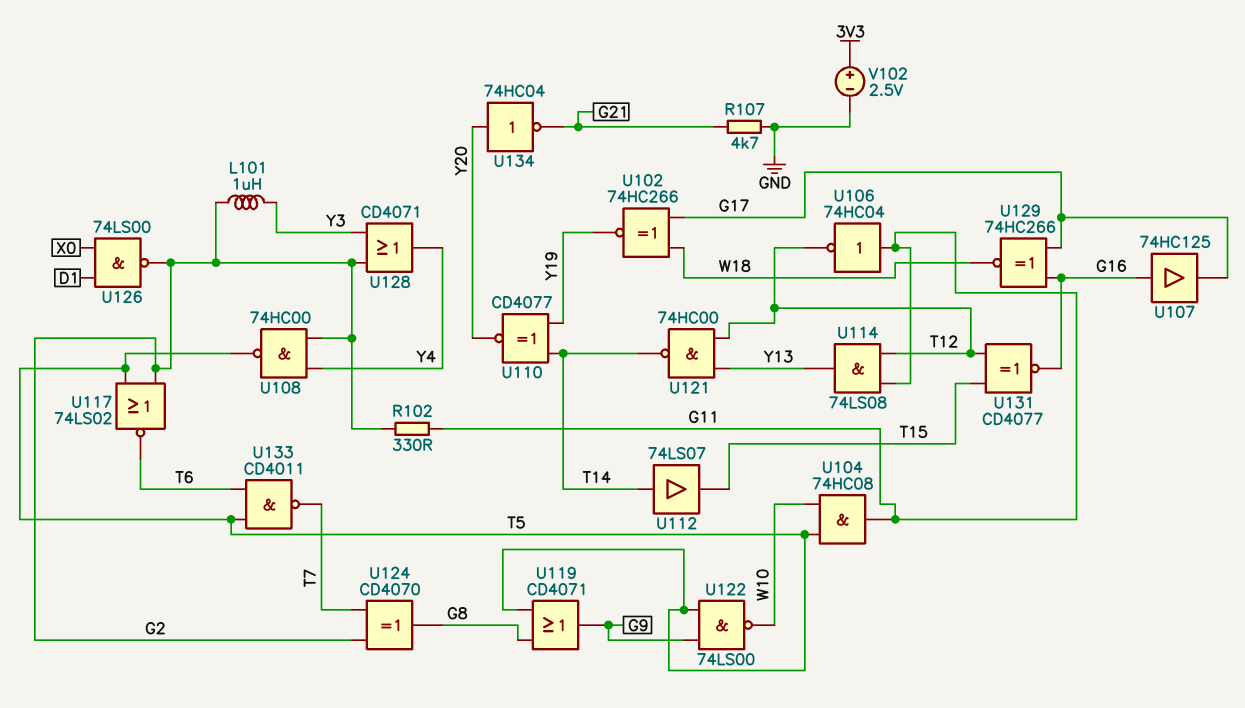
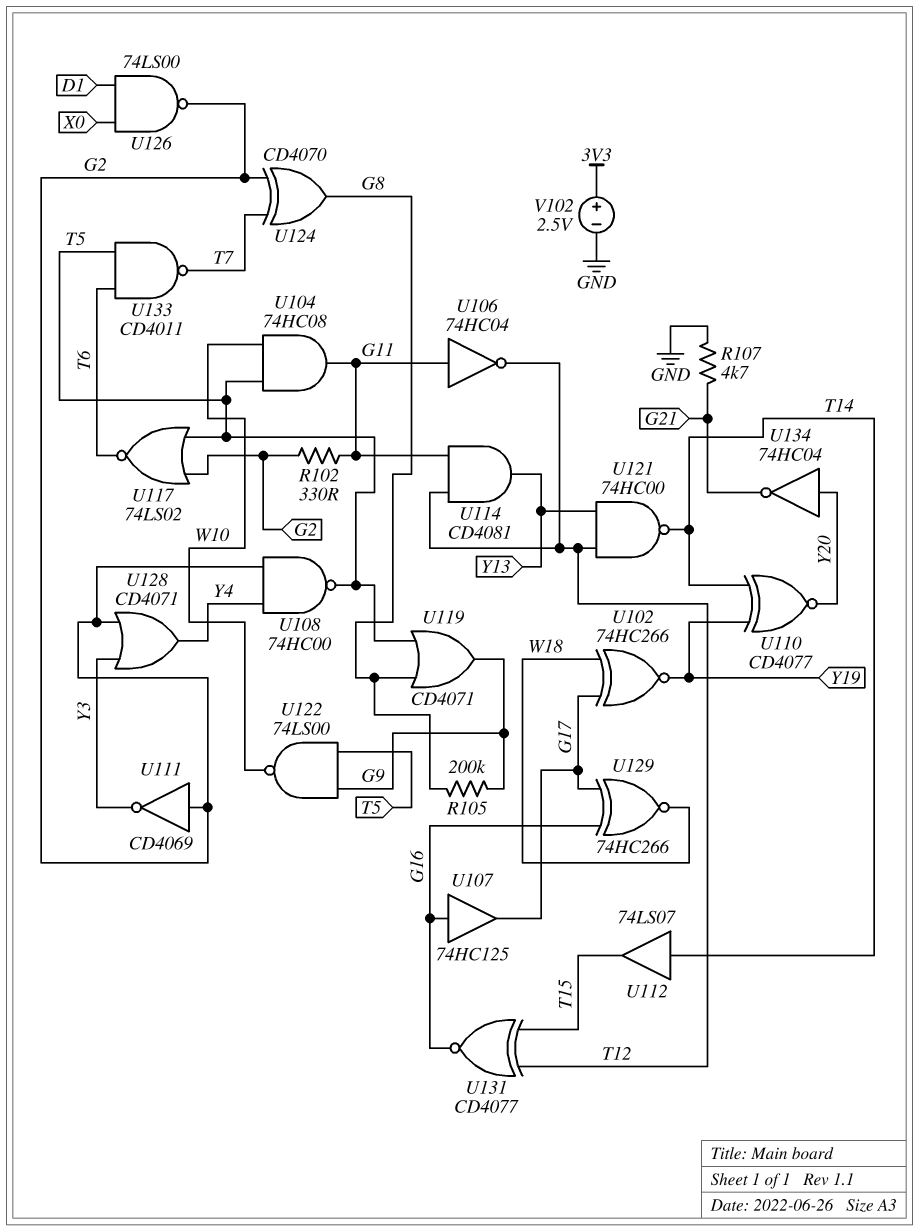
L101: 1uH (G2, Y3) -> none
R105: none -> 200k (G8, G9)
U111: none -> NOT CD4069 (in G2, out Y3)
U114: AND 74LS08 (in G11, in T12, out Y13) -> AND CD4081 (in G11, in T12, out Y13)

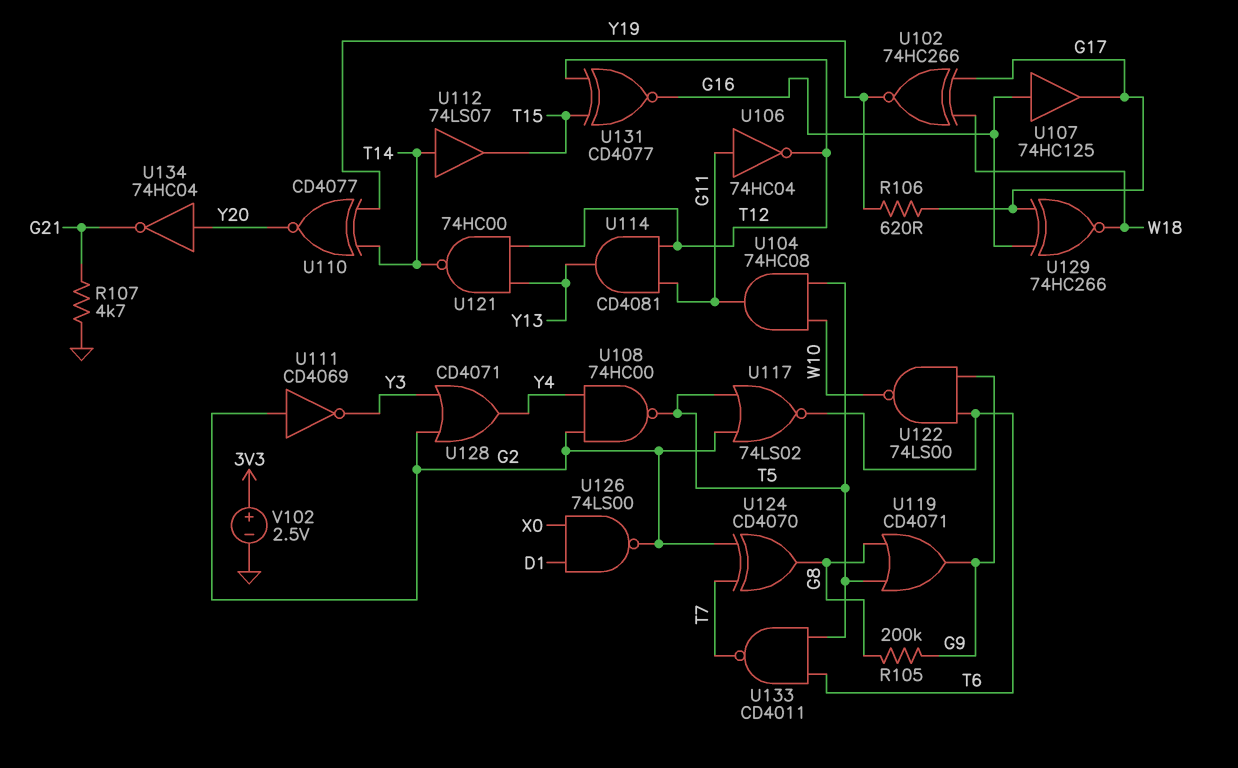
R102: 330 (G2, G11) -> none
R106: none -> 620 (G17, Y19)
U122: NAND 74LS00 (in G9, in T5, out W10) -> NAND 74LS00 (in G9, in T6, out W10)

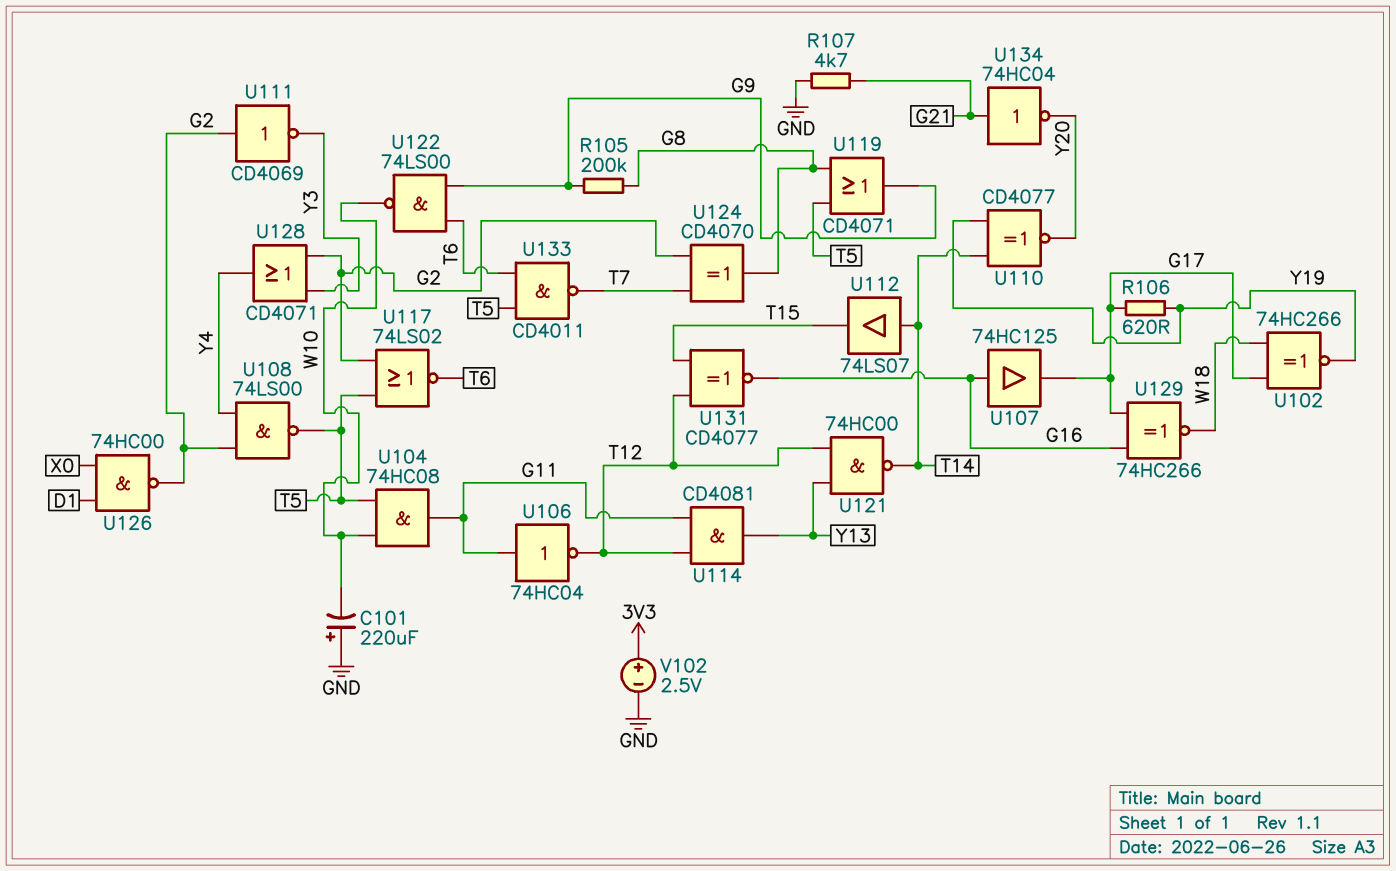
C101: none -> 220uF (plus GND, minus W10)
U108: NAND 74HC00 (in G2, in Y4, out T5) -> NAND 74LS00 (in G2, in Y4, out T5)
U126: NAND 74LS00 (in D1, in X0, out G2) -> NAND 74HC00 (in D1, in X0, out G2)
U134: NOT 74HC04 (in Y20, out G21) -> NOT 74HC04 (in G21, out Y20)

